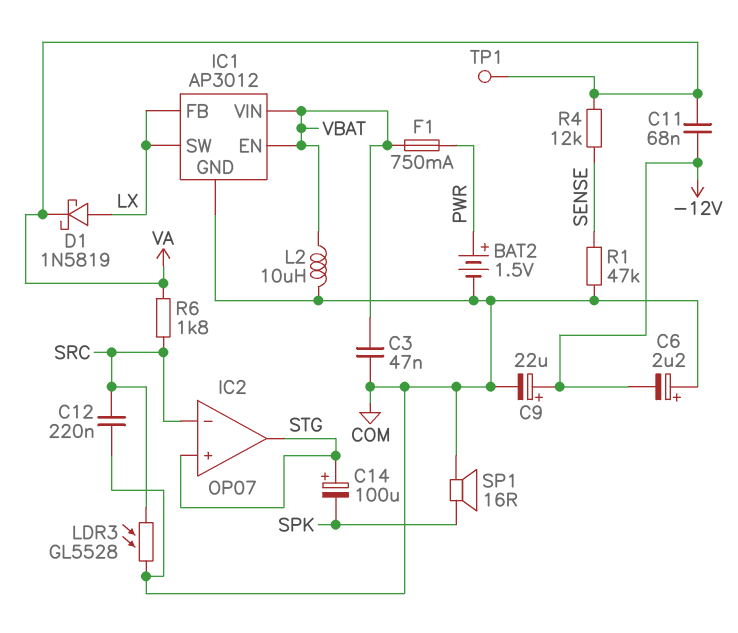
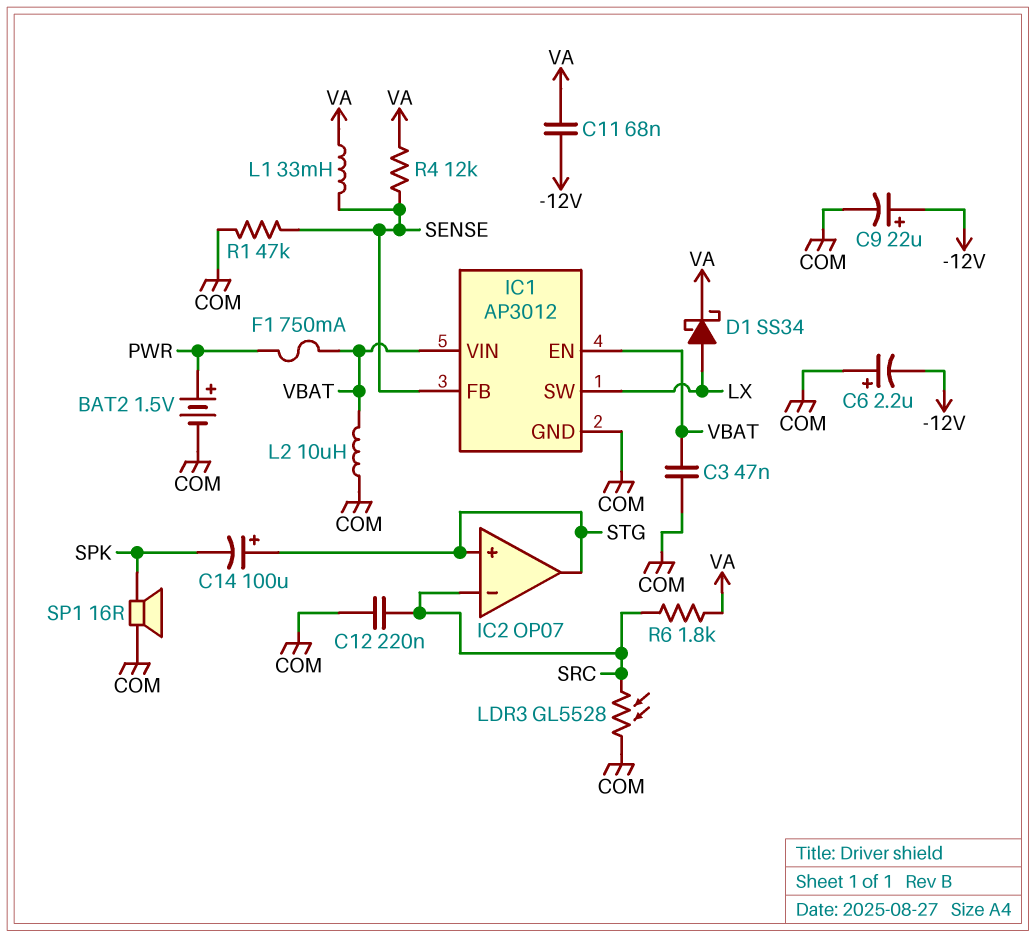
D1: schottky 1N5819 (A LX, K VA) -> schottky SS34 (A LX, K VA)
IC1 pin FB: LX -> SENSE
L1: none -> 33mH (SENSE, VA)
TP1: test point (VA) -> none

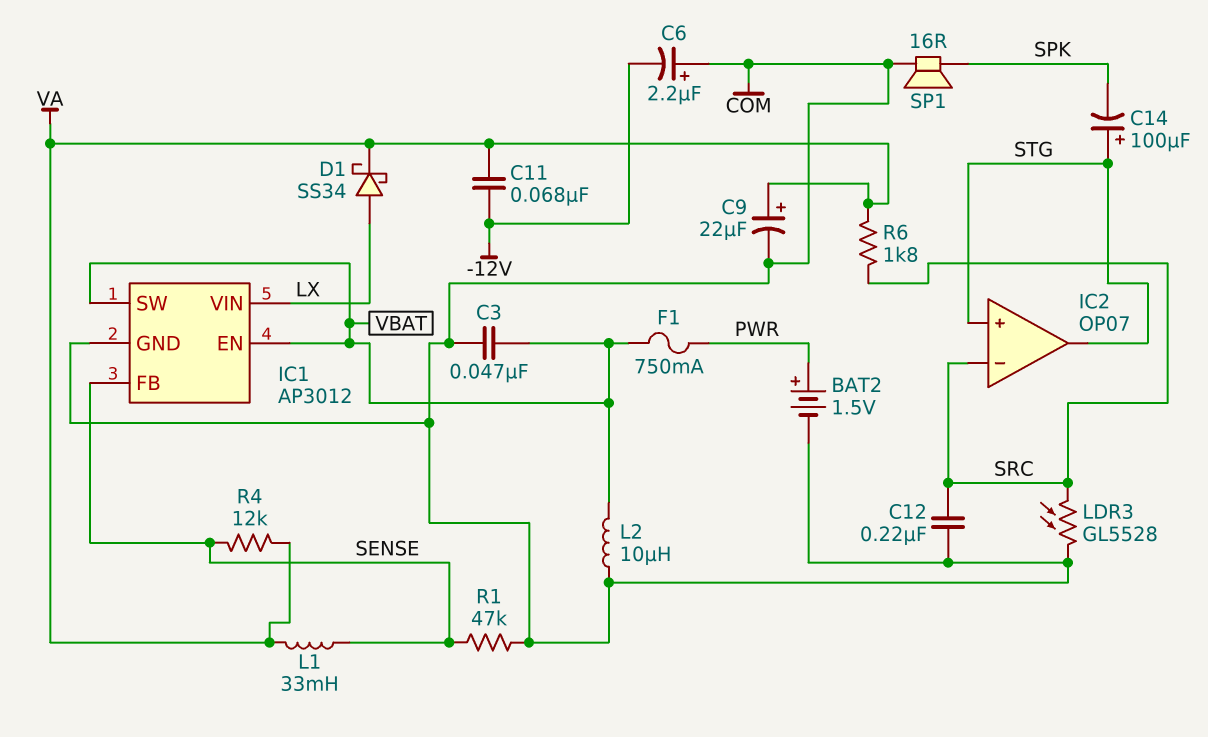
C9: 22uF (plus -12V, minus COM) -> 22uF (plus VA, minus COM)
IC1 pin SW: LX -> VBAT
IC1 pin VIN: VBAT -> LX

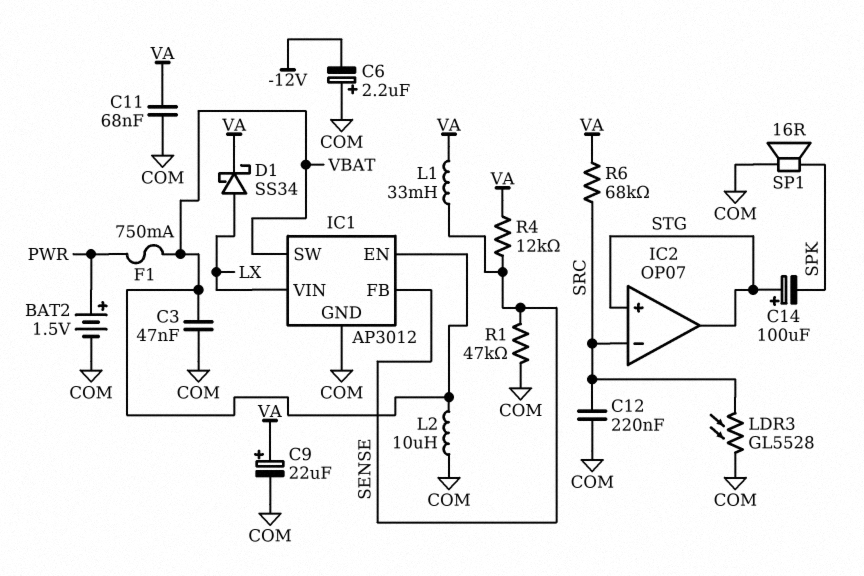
C11: 68nF (-12V, VA) -> 68nF (COM, VA)
R6: 1.8k (SRC, VA) -> 68k (SRC, VA)

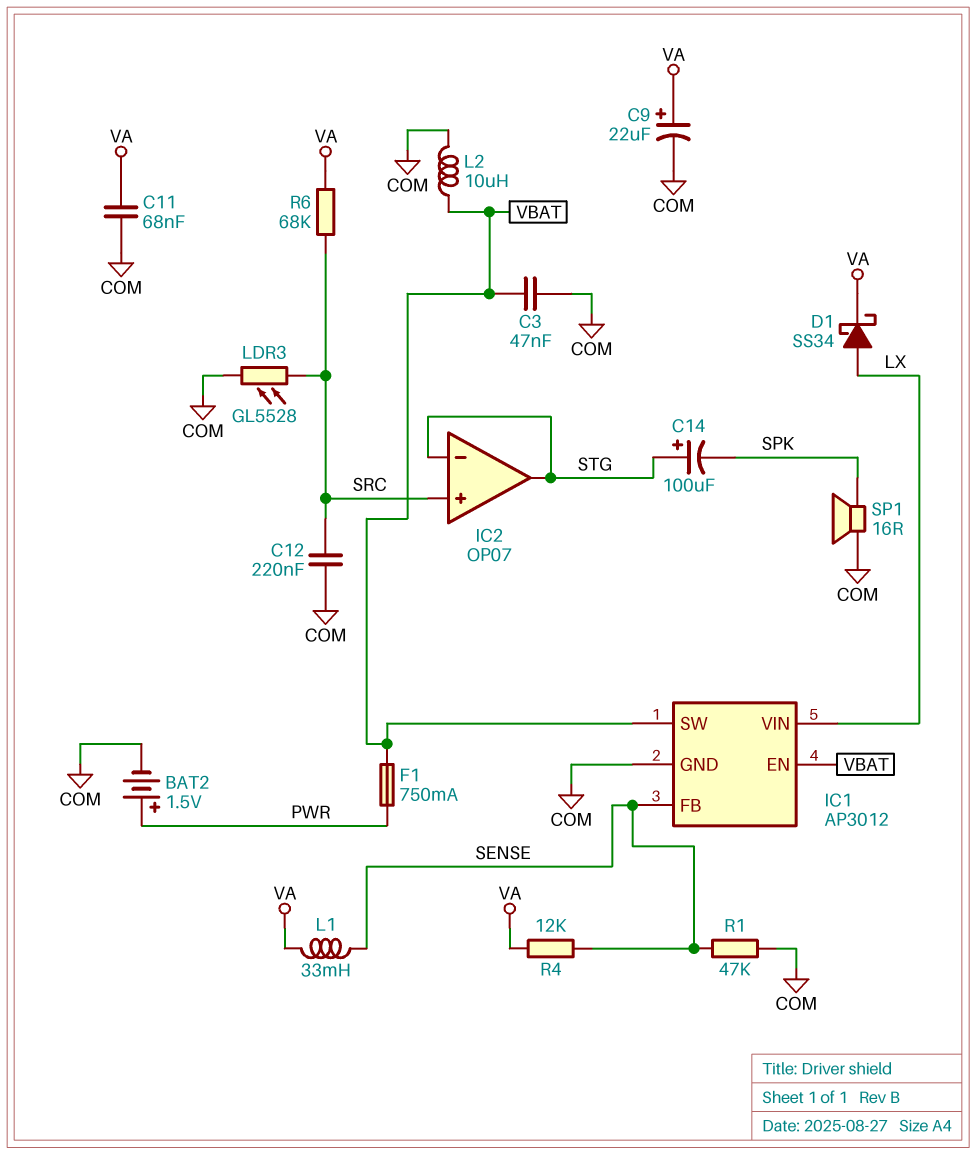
C6: 2.2uF (plus COM, minus -12V) -> none
IC2 pin in+: STG -> SRC
IC2 pin in-: SRC -> STG

